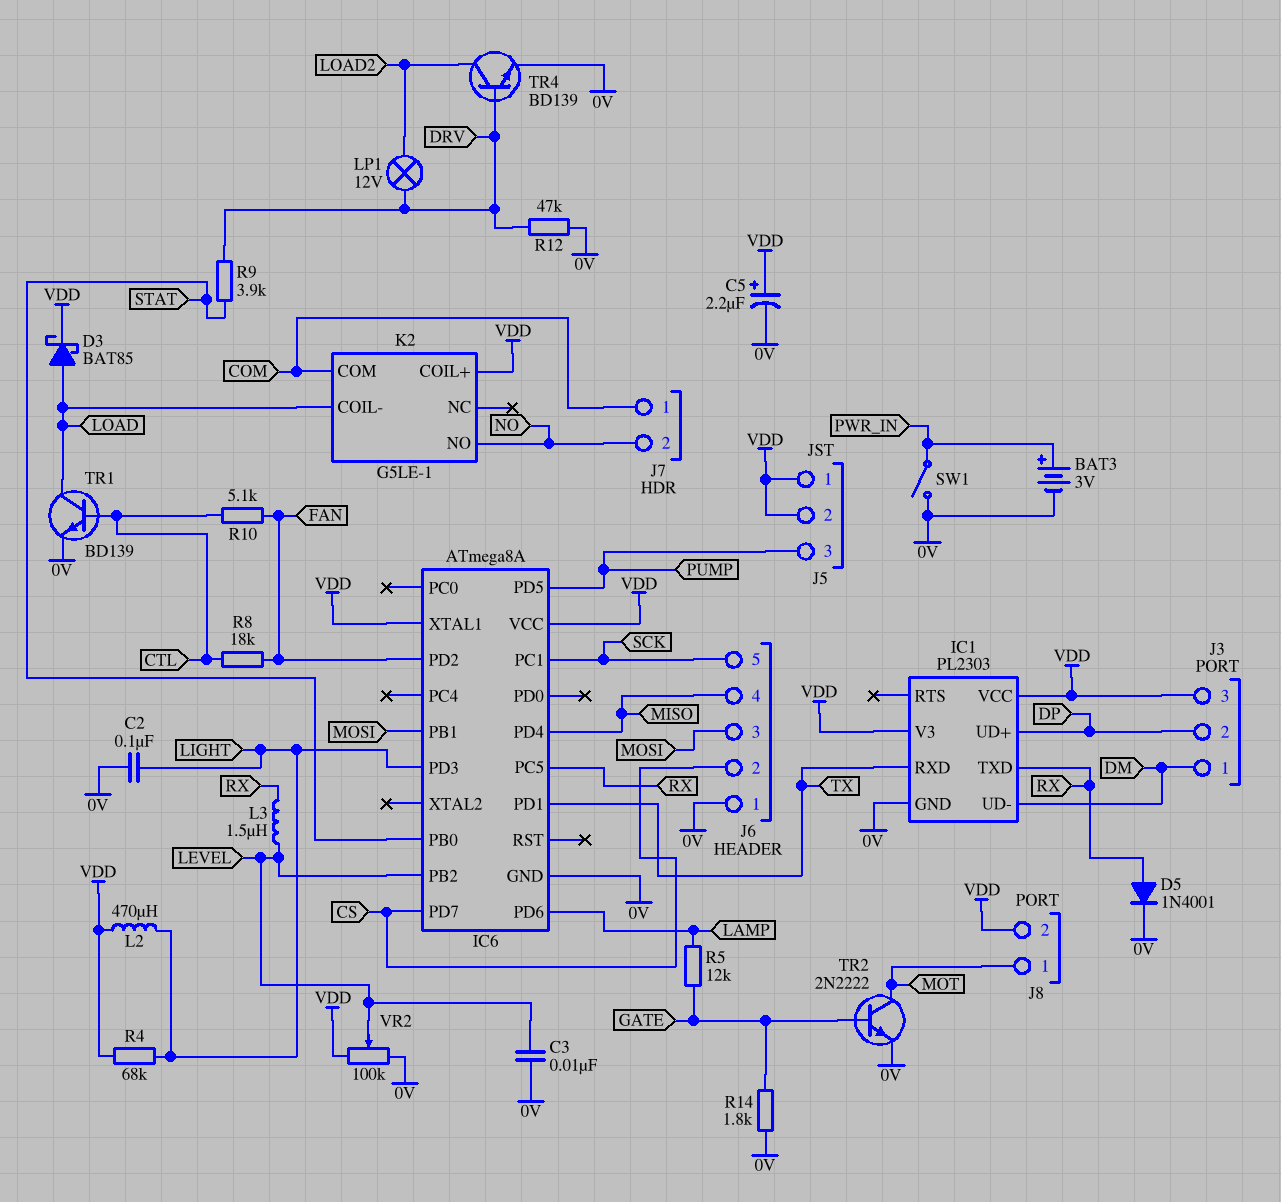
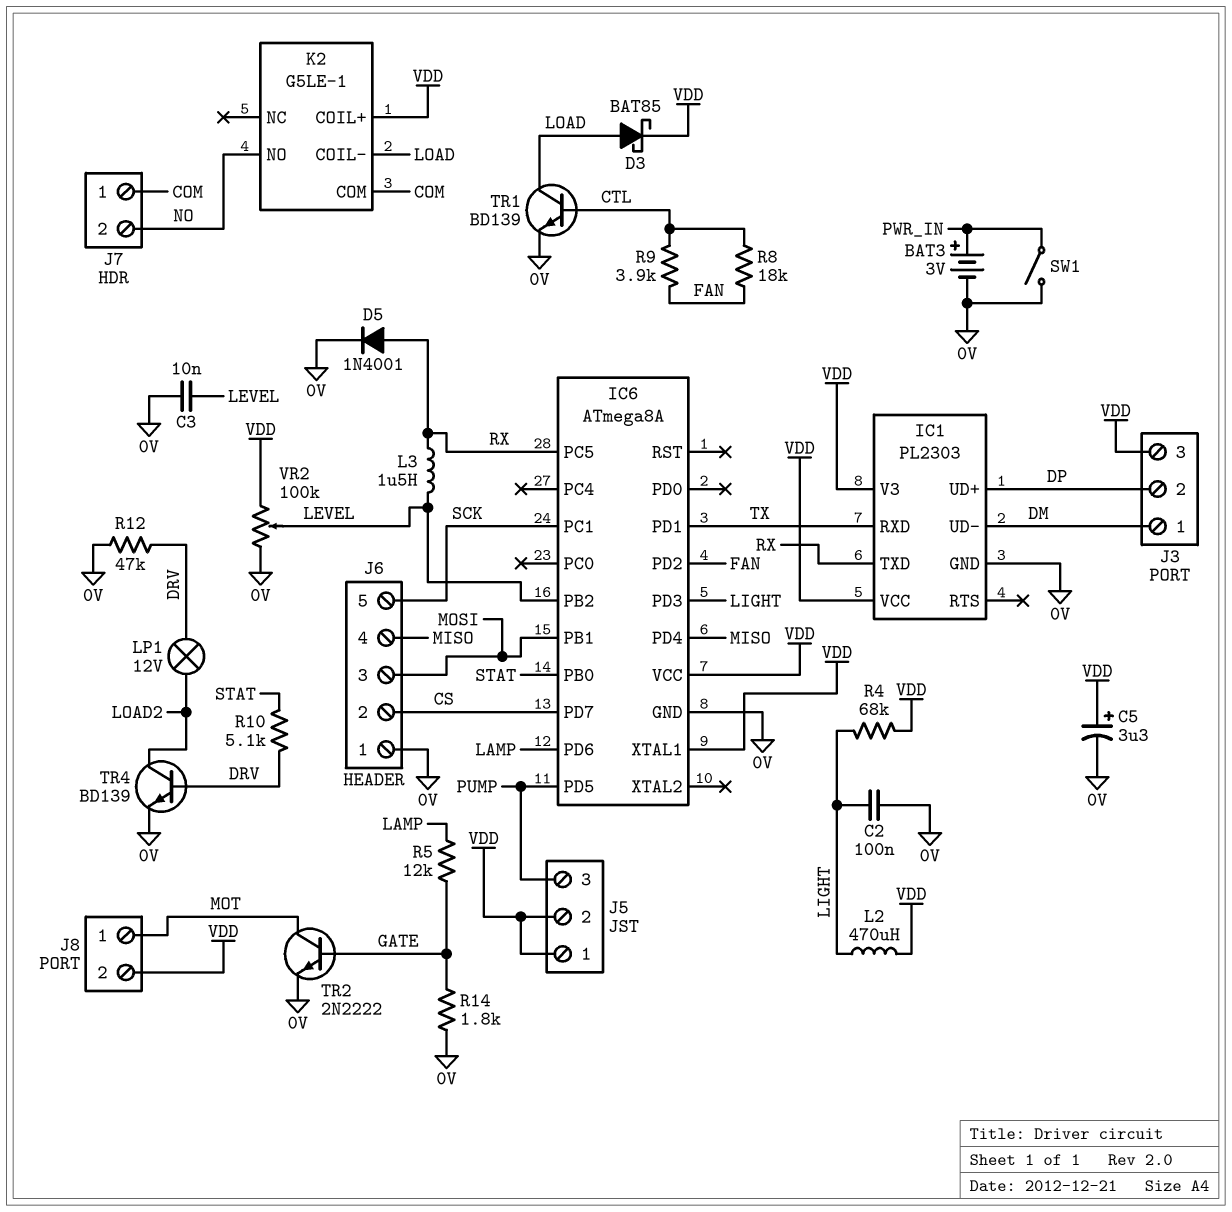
C5: 2.2uF (plus VDD, minus 0V) -> 3.3uF (plus VDD, minus 0V)
R9: 3.9k (DRV, STAT) -> 3.9k (CTL, FAN)
R10: 5.1k (CTL, FAN) -> 5.1k (DRV, STAT)

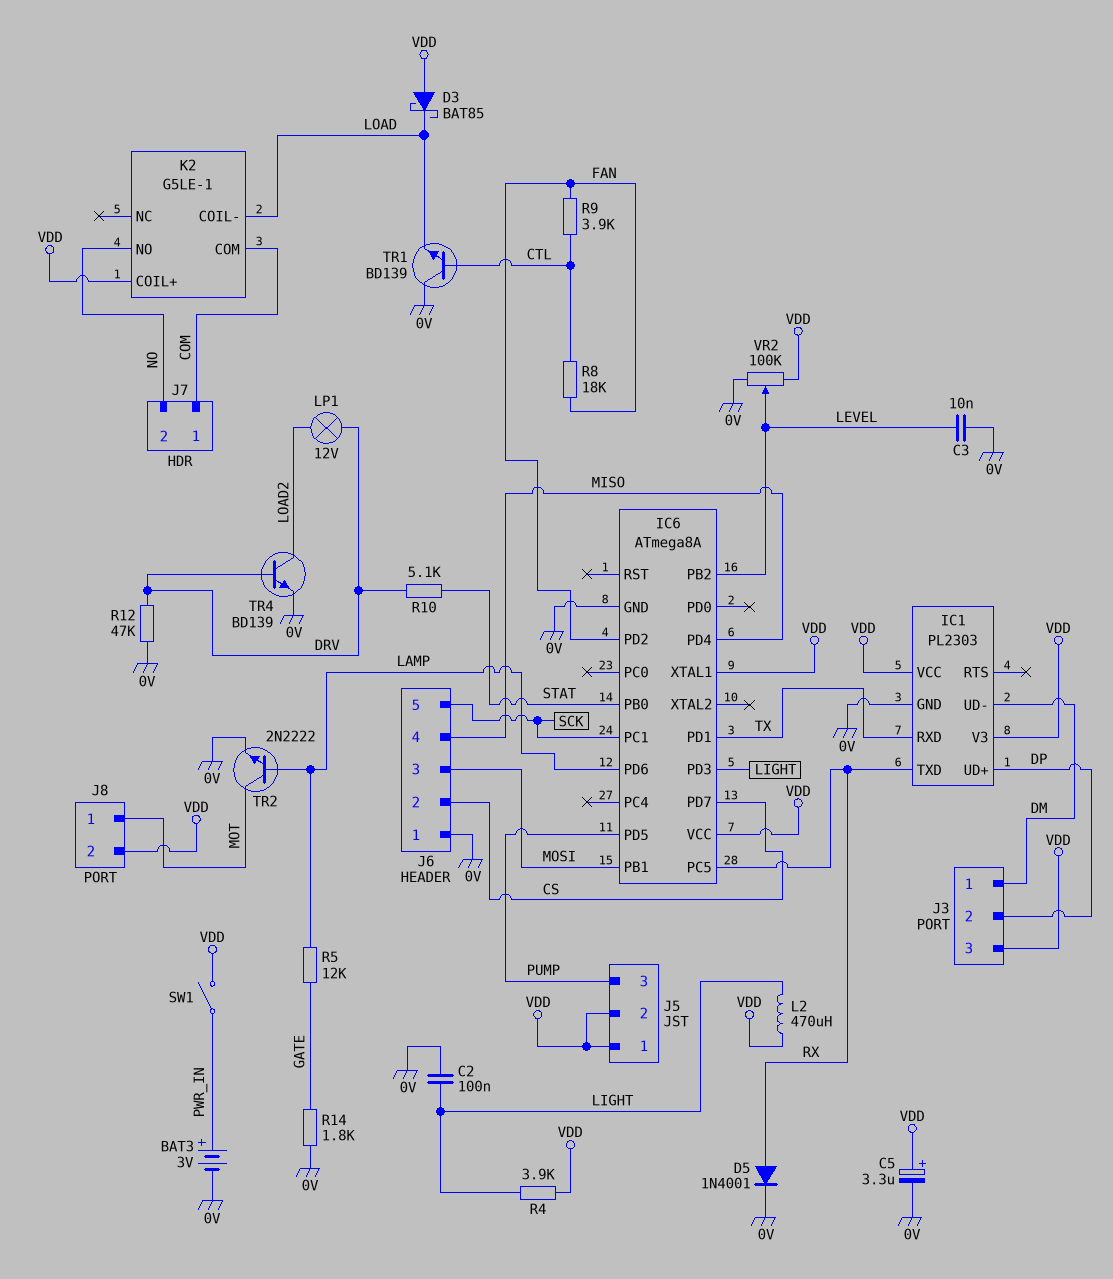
D3: schottky BAT85 (A LOAD, K VDD) -> schottky BAT85 (A VDD, K LOAD)
L3: 1.5uH (LEVEL, RX) -> none
R4: 68k (LIGHT, VDD) -> 3.9k (LIGHT, VDD)
SW1: switch (0V, PWR_IN) -> switch (PWR_IN, VDD)
TR1: NPN BD139 (B CTL, C LOAD, E 0V) -> NPN BD139 (B CTL, C 0V, E LOAD)
TR2: NPN 2N2222 (B GATE, C MOT, E 0V) -> NPN 2N2222 (B LAMP, C MOT, E 0V)

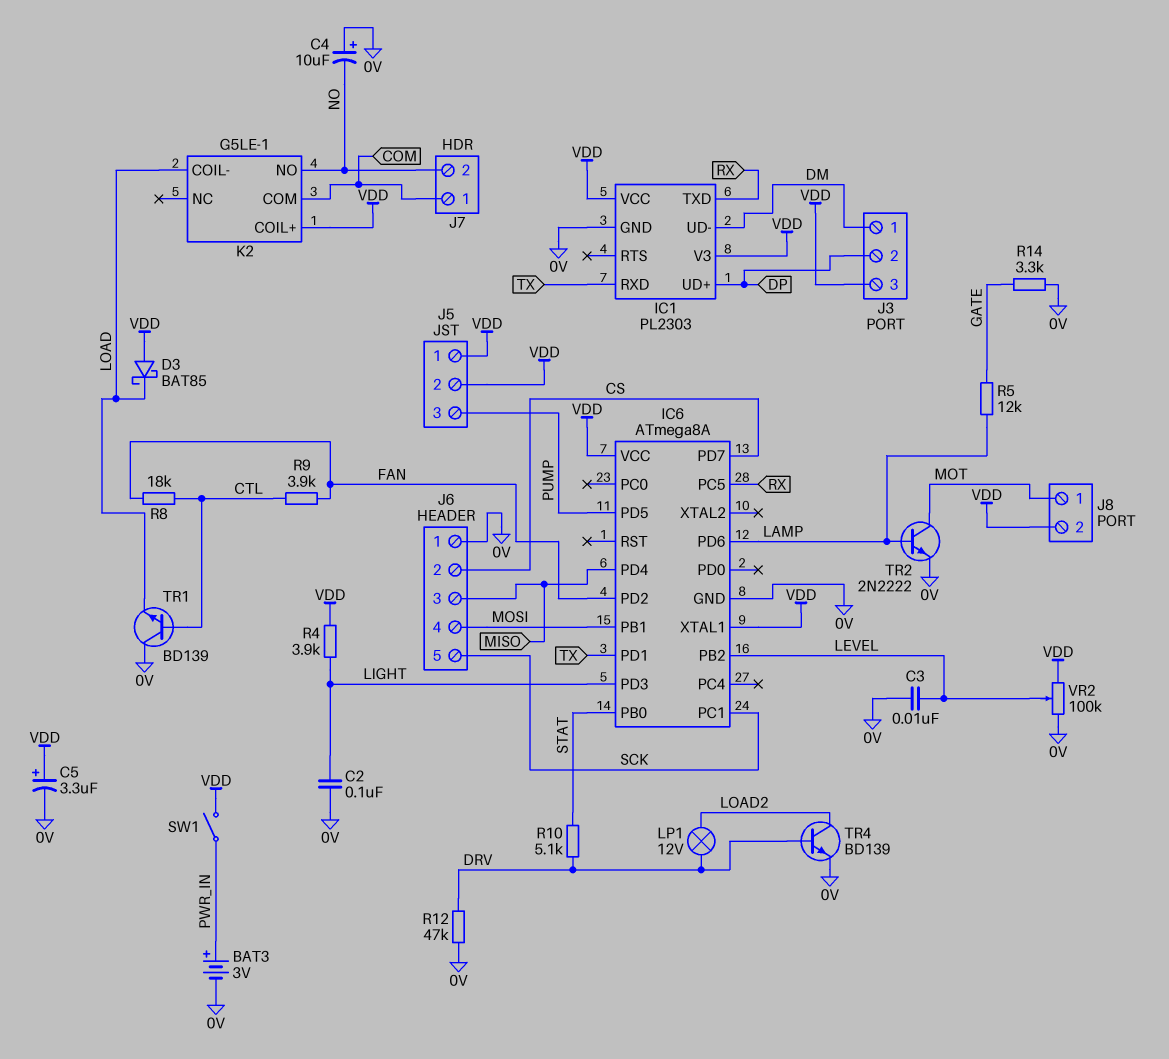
C4: none -> 10uF (plus 0V, minus NO)
D5: diode 1N4001 (A RX, K 0V) -> none
J6 pin 3: MOSI -> MISO
J6 pin 4: MISO -> MOSI
L2: 470uH (LIGHT, VDD) -> none
R14: 1.8k (0V, GATE) -> 3.3k (0V, GATE)

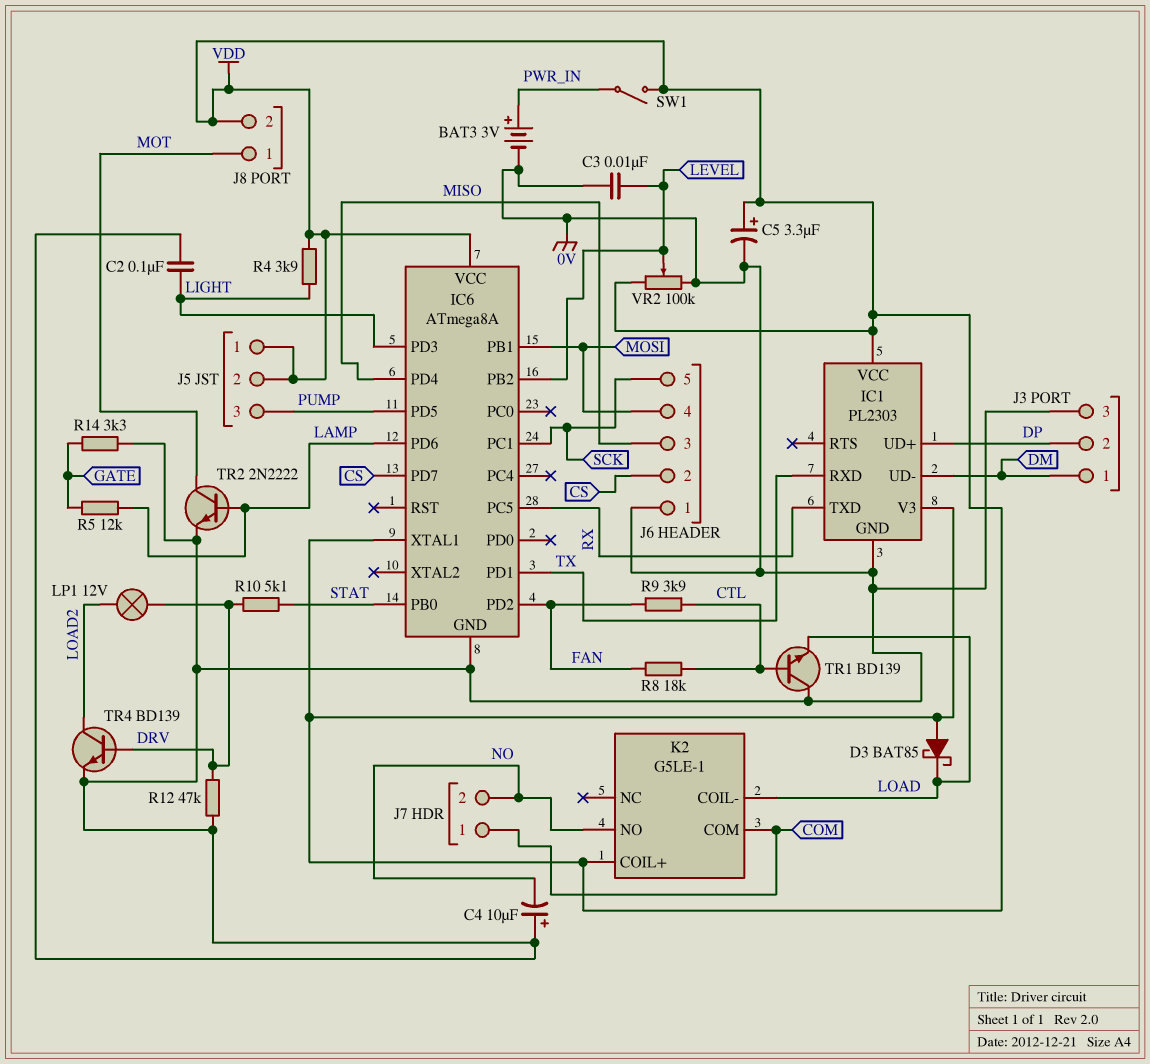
J3 pin 3: VDD -> 0V

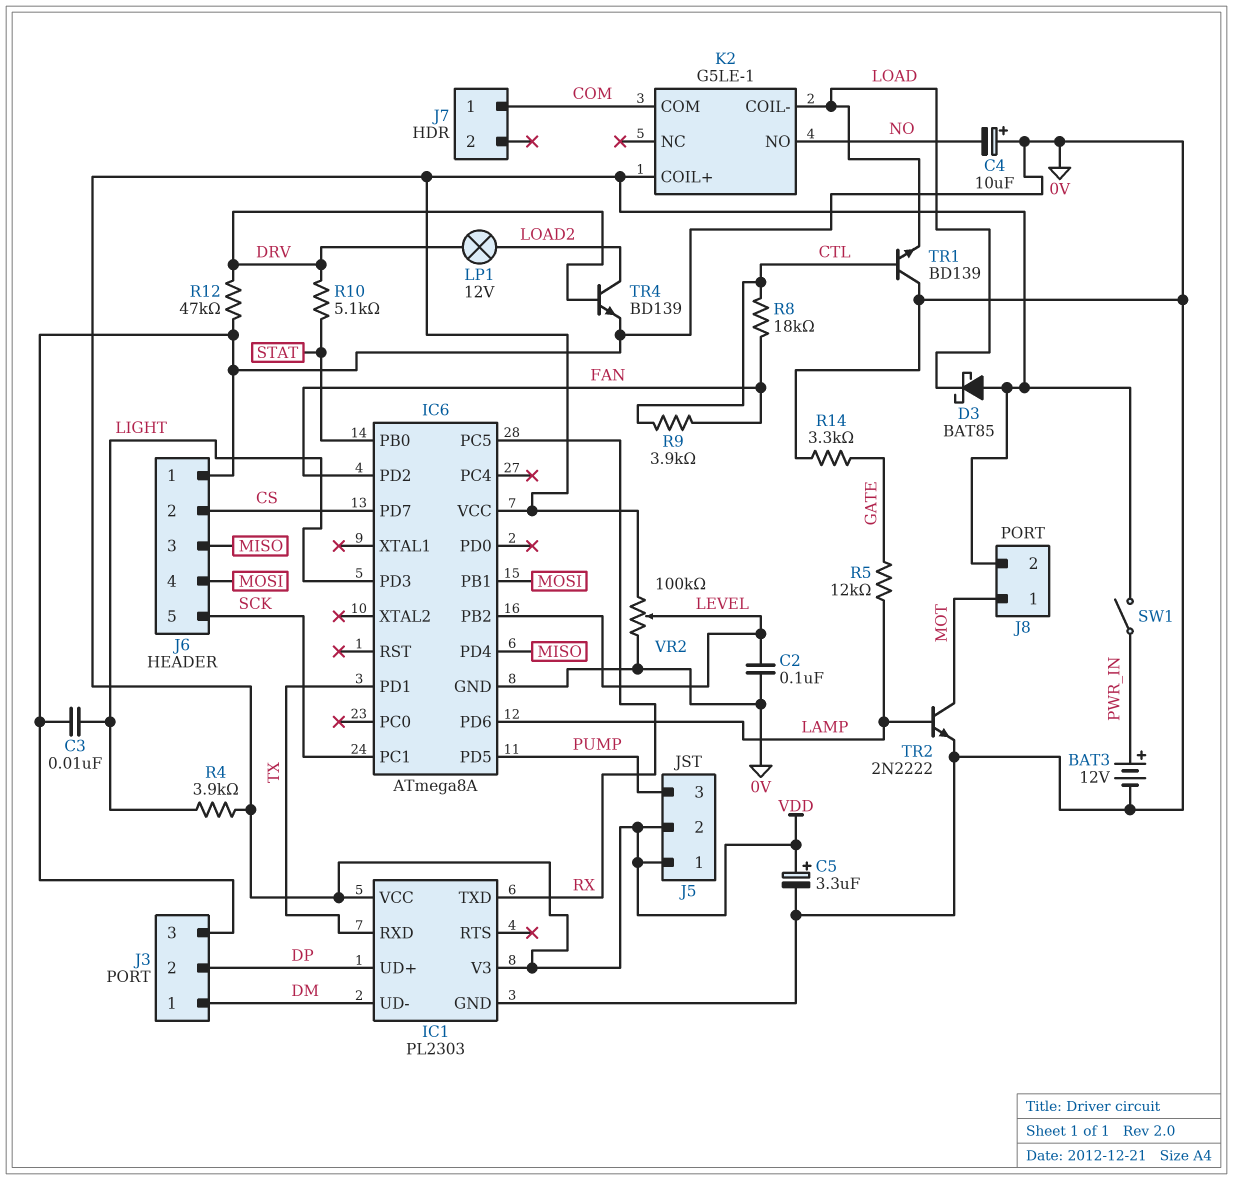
BAT3: 3V (plus PWR_IN, minus 0V) -> 12V (plus PWR_IN, minus 0V)
C2: 100nF (0V, LIGHT) -> 100nF (0V, LEVEL)
C3: 10nF (0V, LEVEL) -> 10nF (0V, LIGHT)
IC6 pin XTAL1: VDD -> none
J7 pin 2: NO -> none

